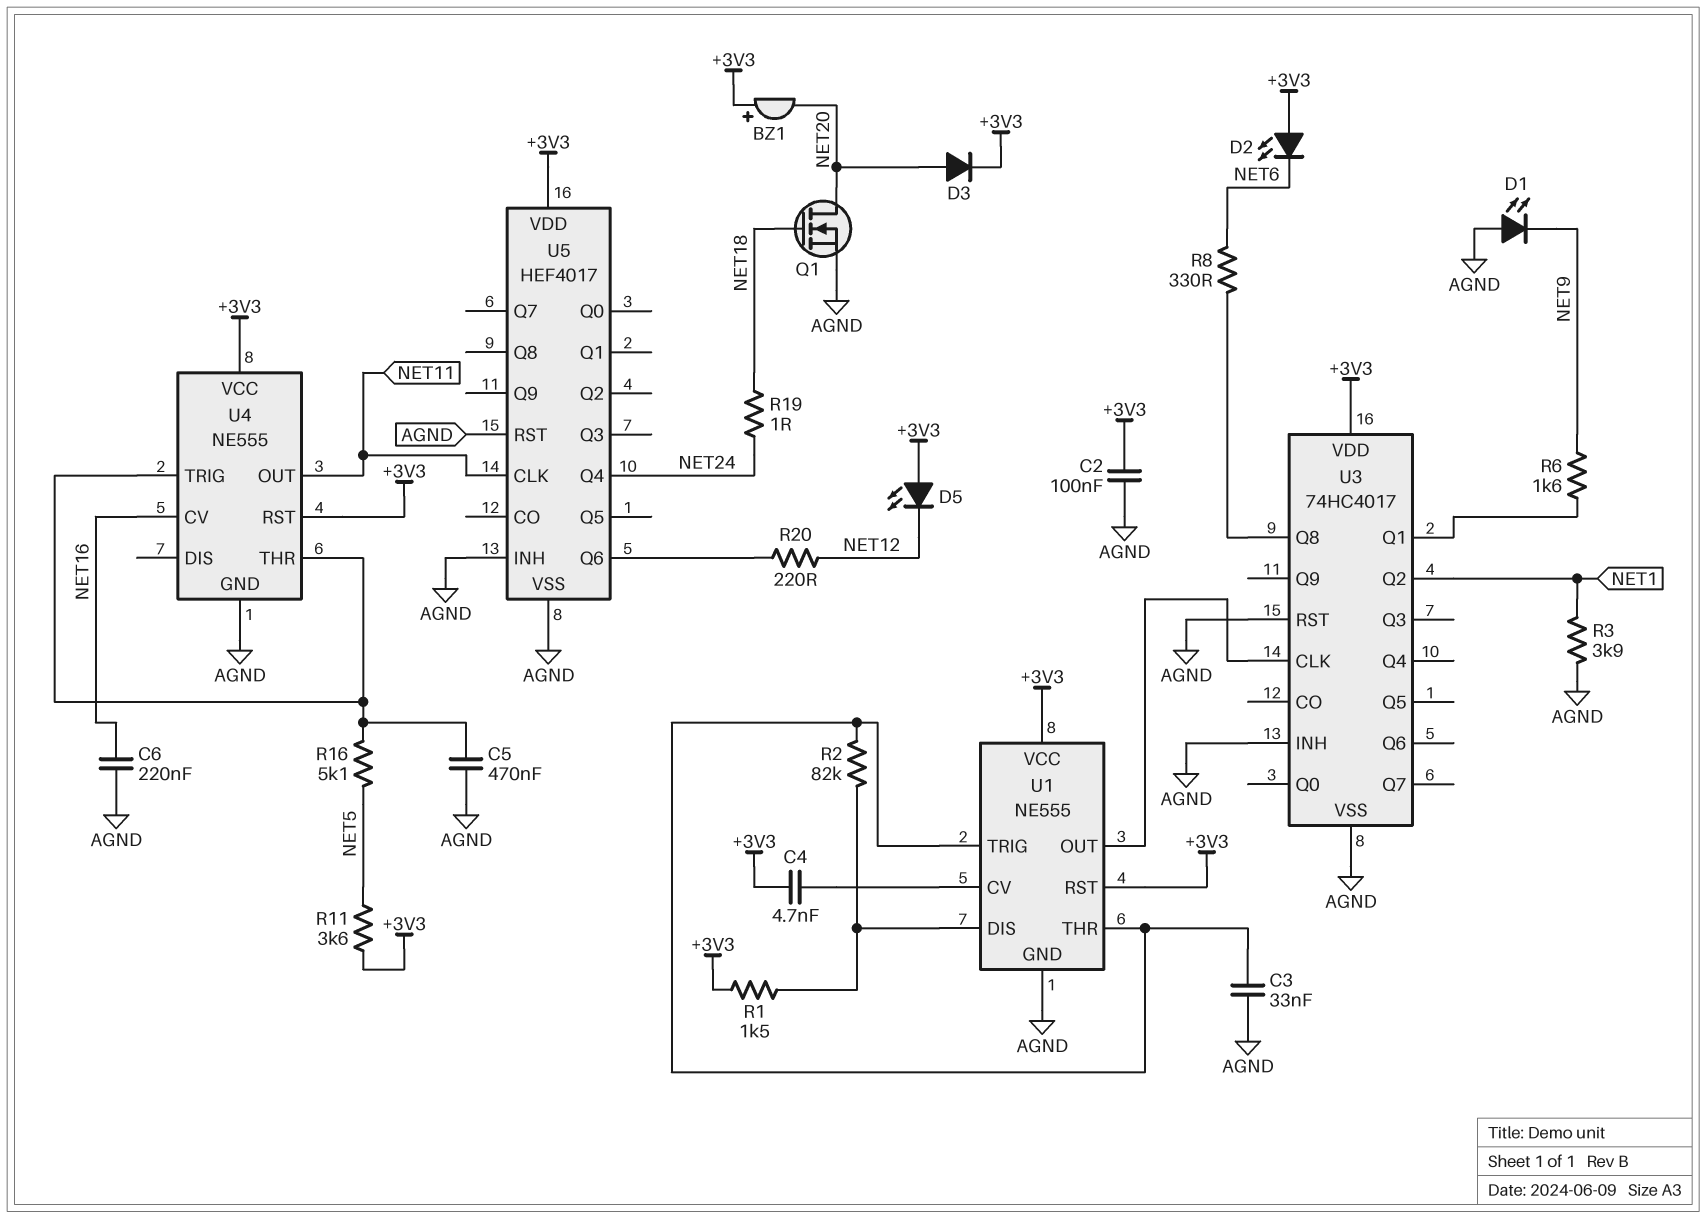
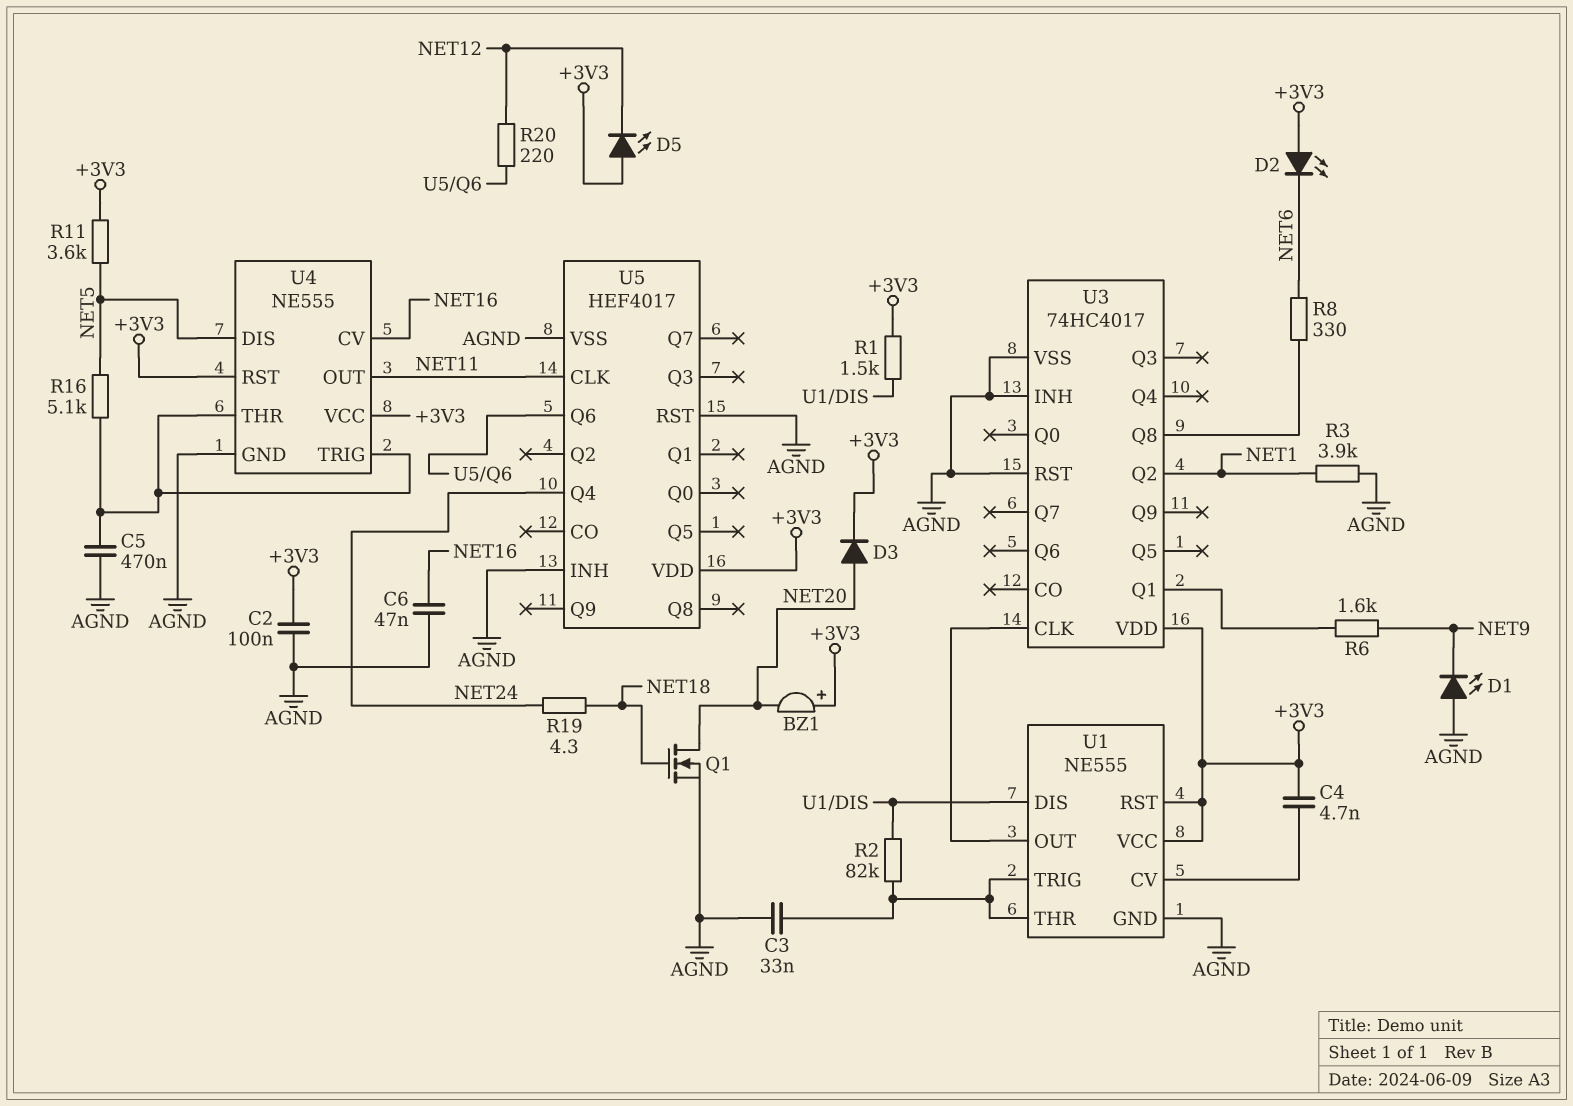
C6: 220nF (AGND, NET16) -> 47nF (AGND, NET16)
R19: 1 (NET18, NET24) -> 4.3 (NET18, NET24)
U4 pin DIS: none -> NET5

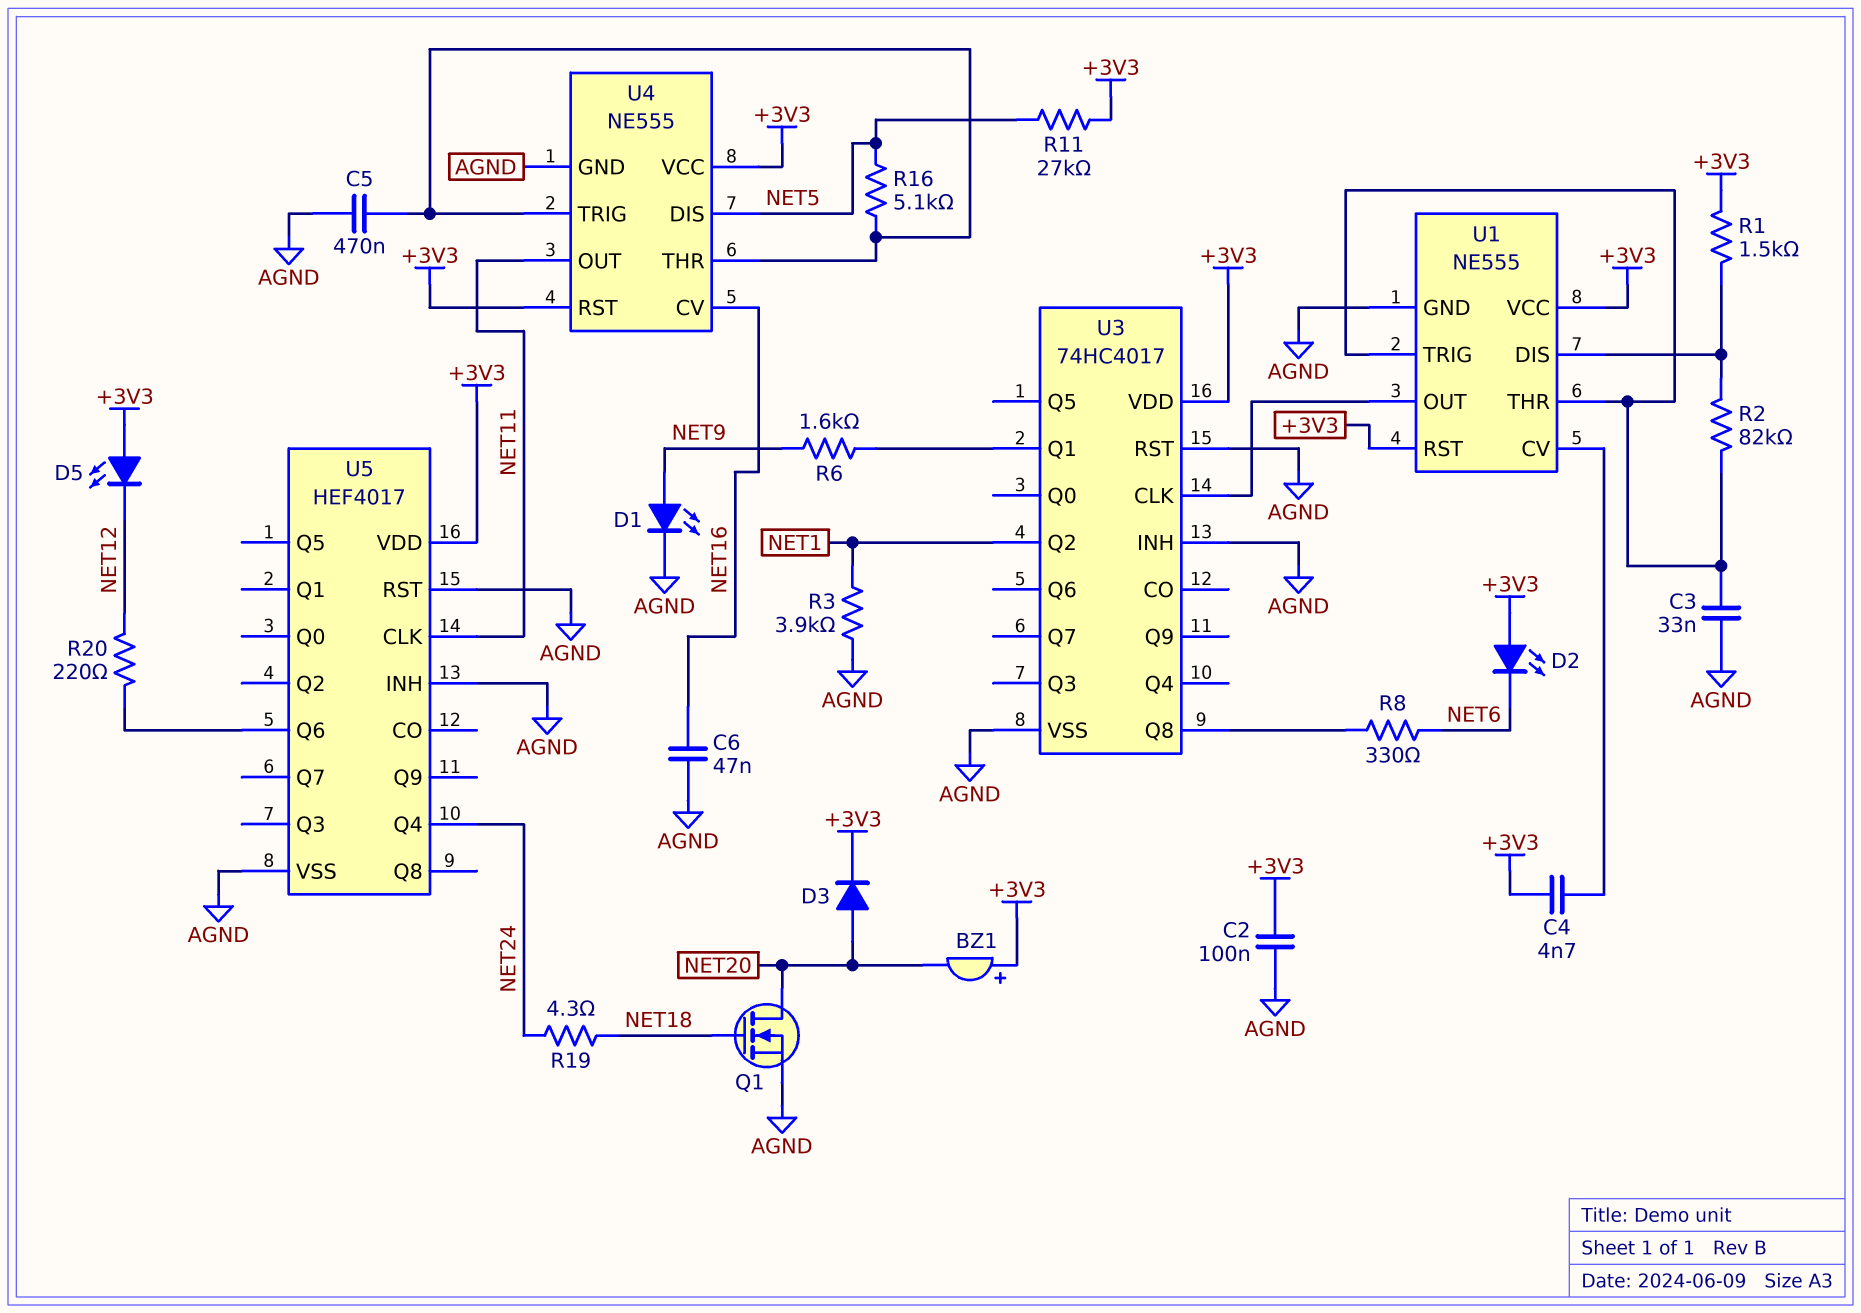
D1: LED (A AGND, K NET9) -> LED (A NET9, K AGND)
R11: 3.6k (+3V3, NET5) -> 27k (+3V3, NET5)

